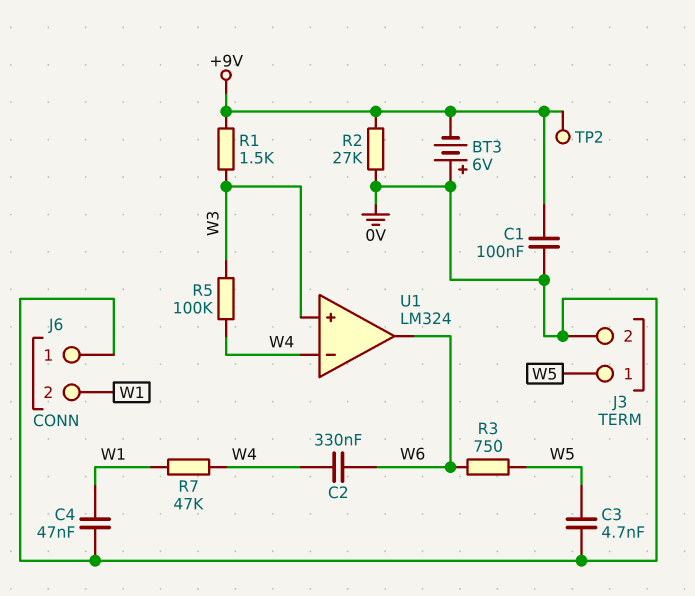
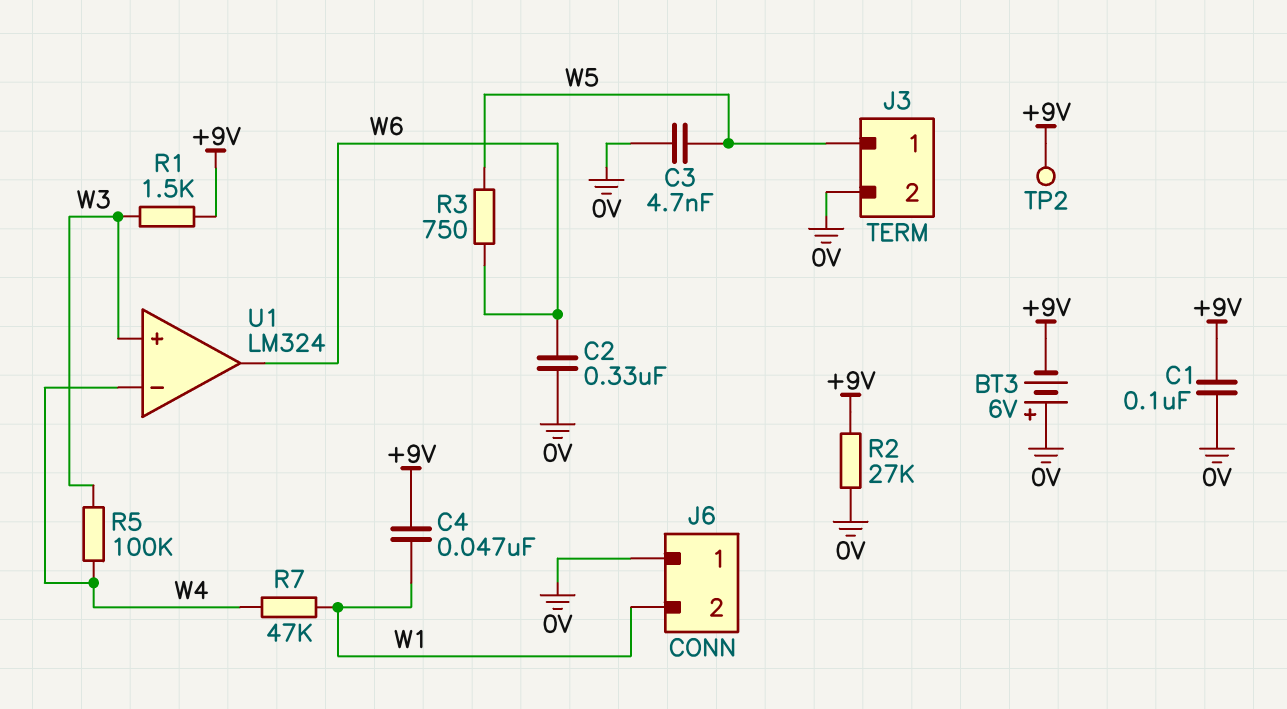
C2: 330nF (W4, W6) -> 330nF (0V, W6)
C4: 47nF (0V, W1) -> 47nF (+9V, W1)

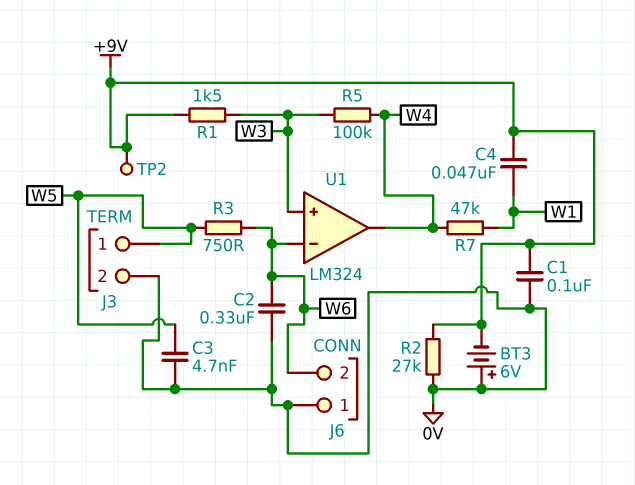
J6 pin 2: W1 -> W6
U1 pin in-: W4 -> W6
U1 pin out: W6 -> W4

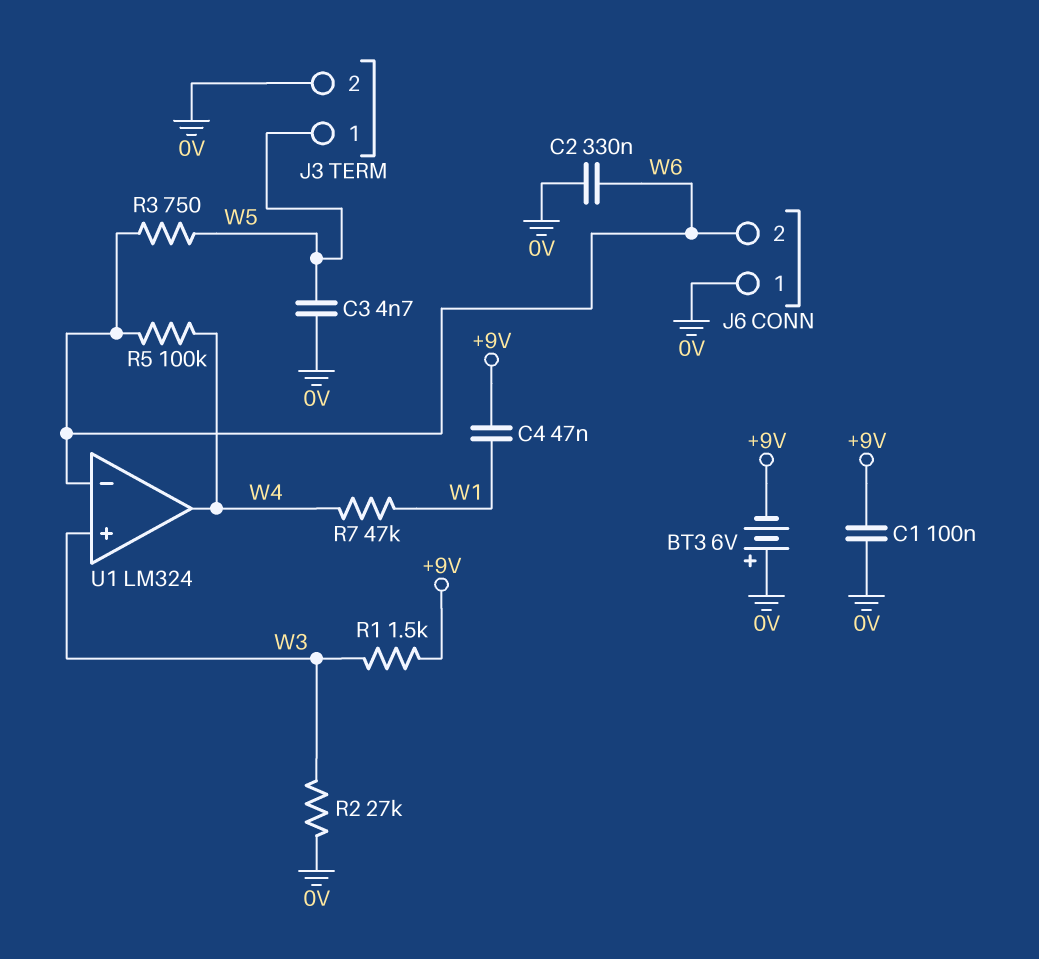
R2: 27k (+9V, 0V) -> 27k (0V, W3)
R5: 100k (W3, W4) -> 100k (W4, W6)
TP2: test point (+9V) -> none

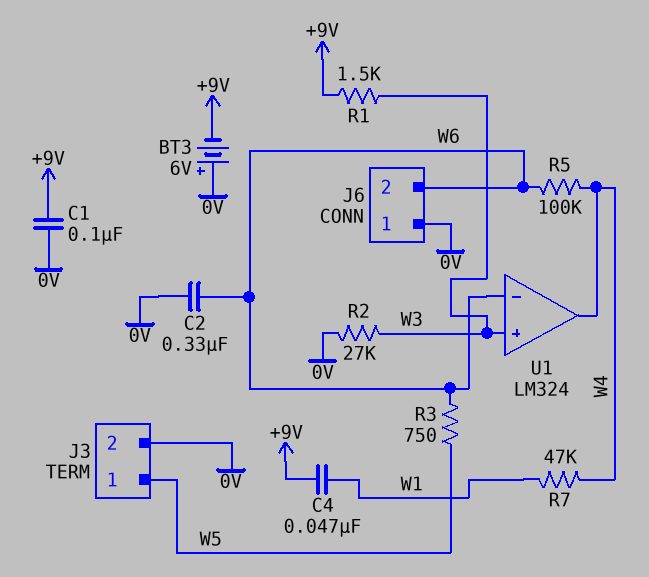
C3: 4.7nF (0V, W5) -> none

